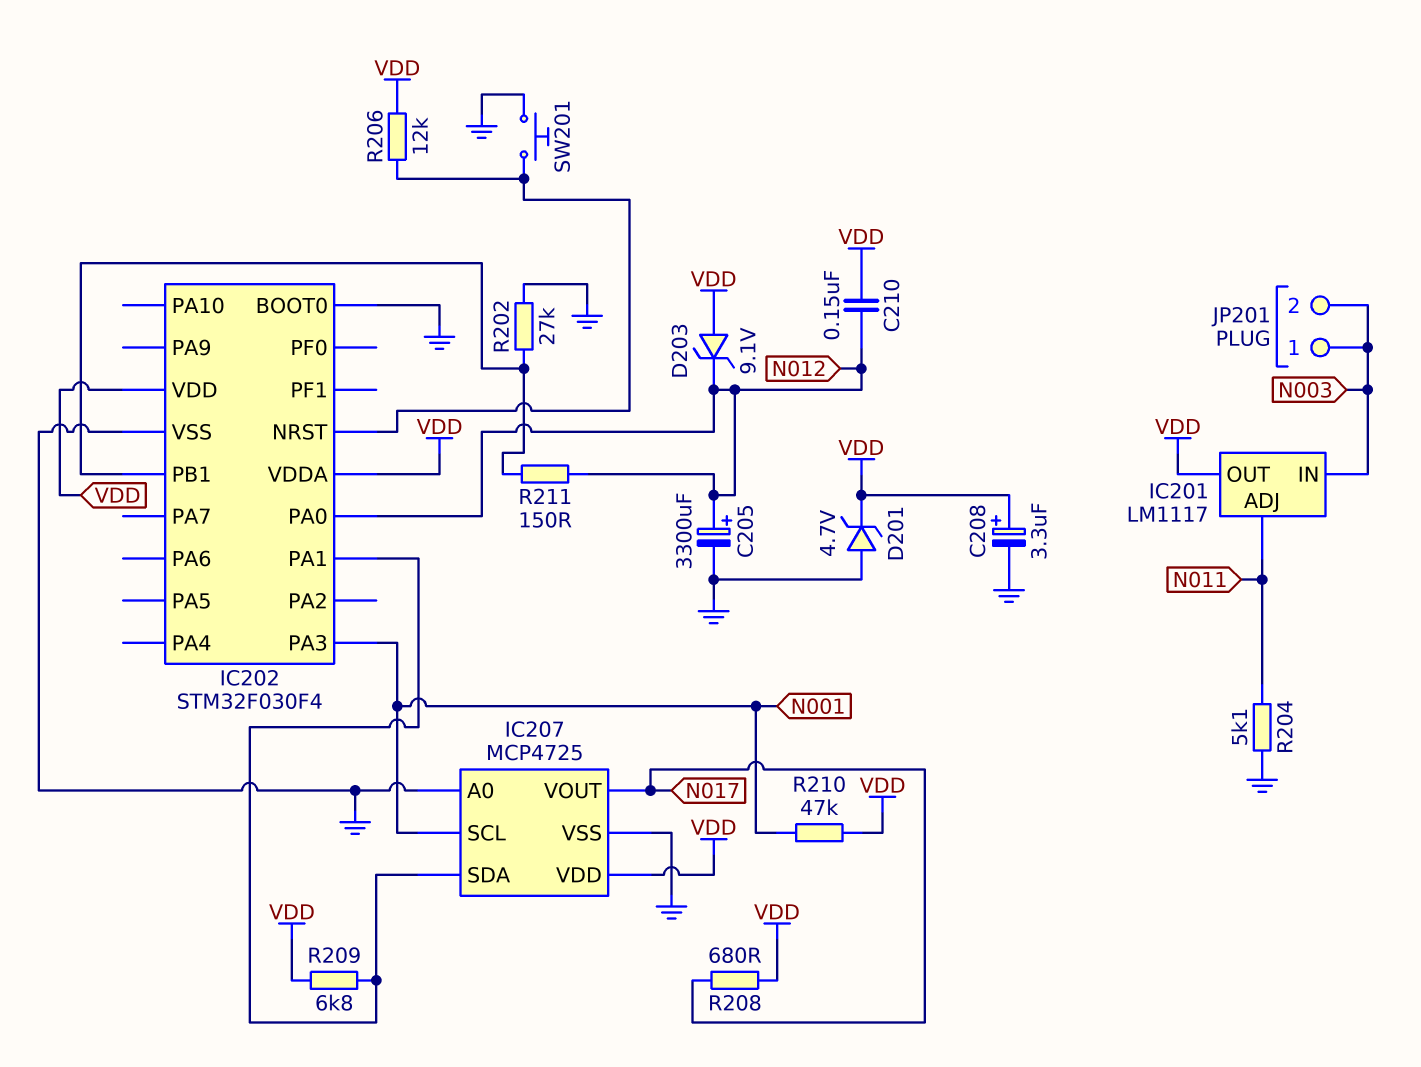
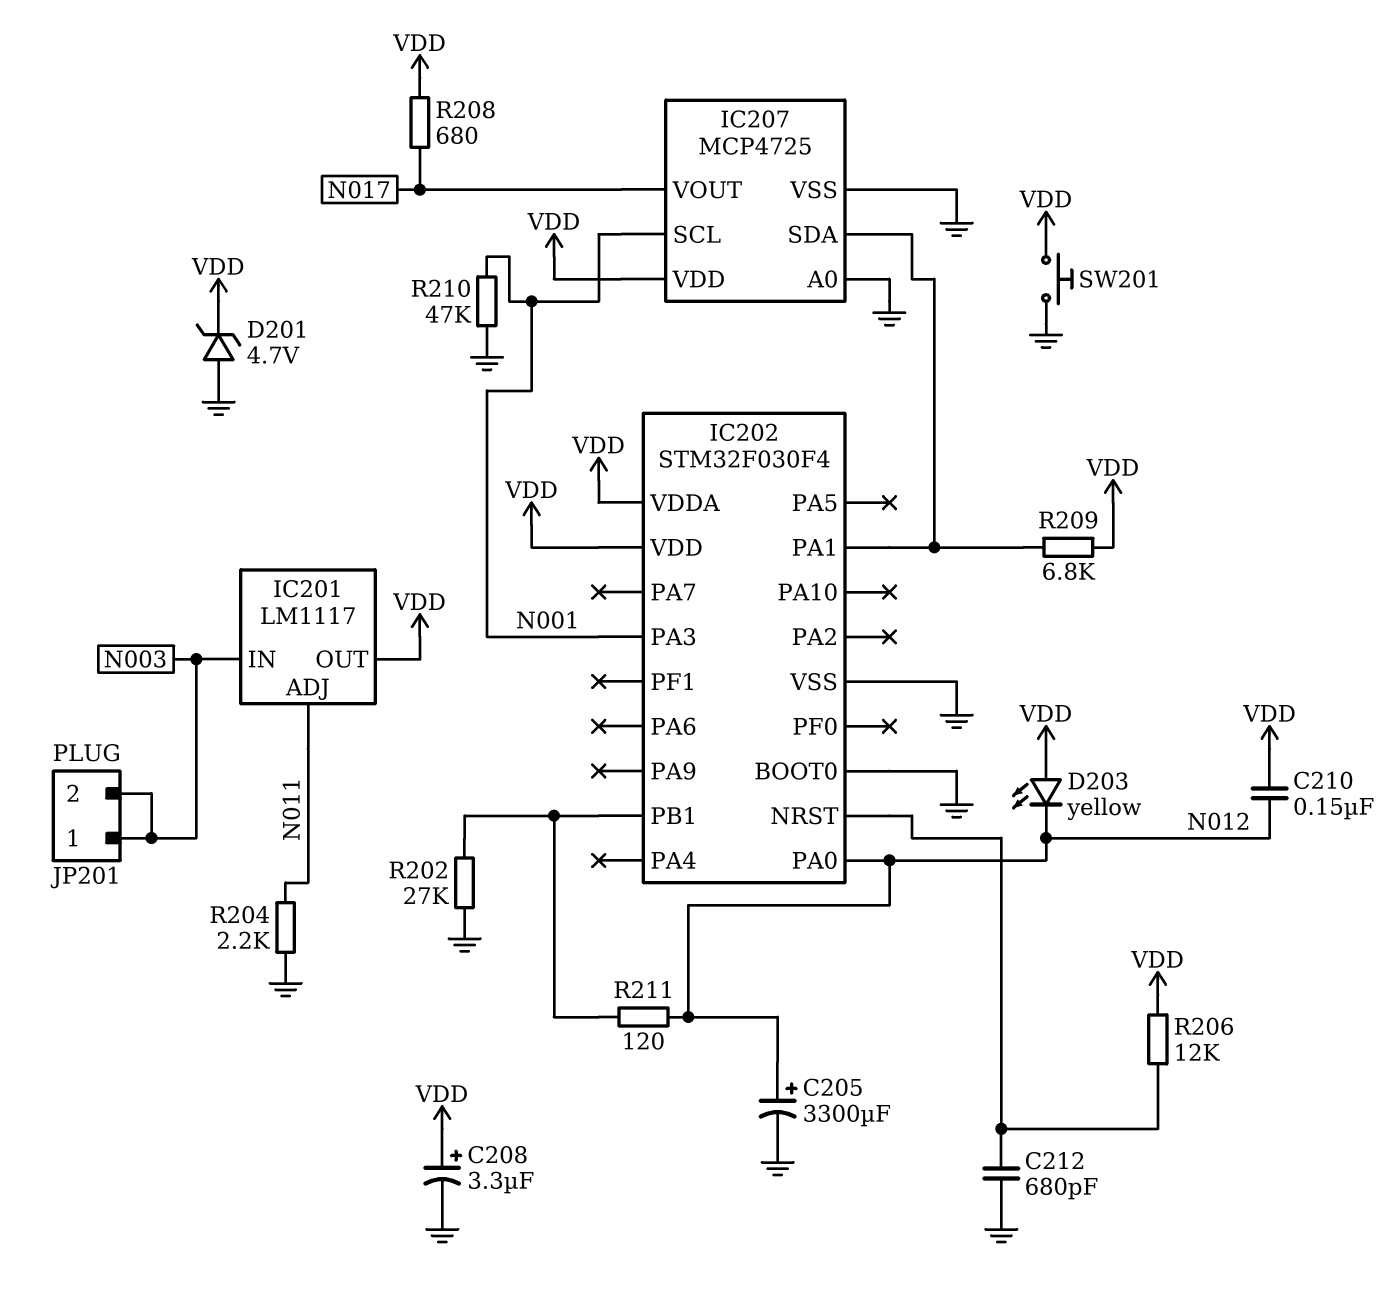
C212: none -> 680pF (GND, IC202/NRST)
D203: zener 9.1V (A VDD, K N012) -> LED yellow (A VDD, K N012)
R204: 5.1k (GND, N011) -> 2.2k (GND, N011)
R210: 47k (N001, VDD) -> 47k (GND, N001)
R211: 150 (IC202/PB1, N012) -> 120 (IC202/PB1, N012)
SW201: button (GND, IC202/NRST) -> button (GND, VDD)

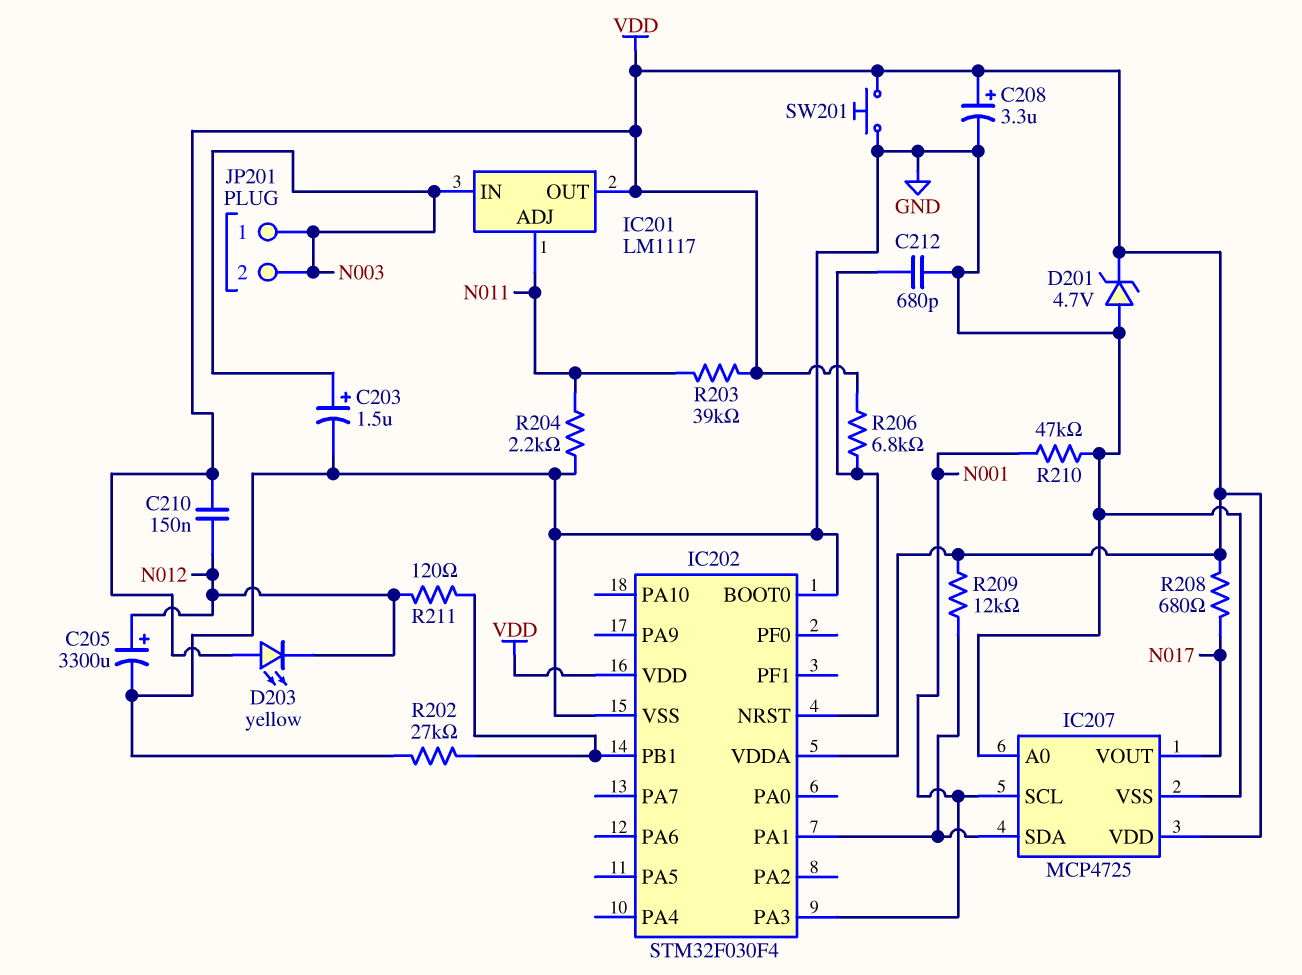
C203: none -> 1.5uF (plus N003, minus GND)
IC202 pin PA0: N012 -> none
R203: none -> 39k (N011, VDD)
R206: 12k (IC202/NRST, VDD) -> 6.8k (IC202/NRST, VDD)
R209: 6.8k (IC202/PA1, VDD) -> 12k (IC202/PA1, VDD)

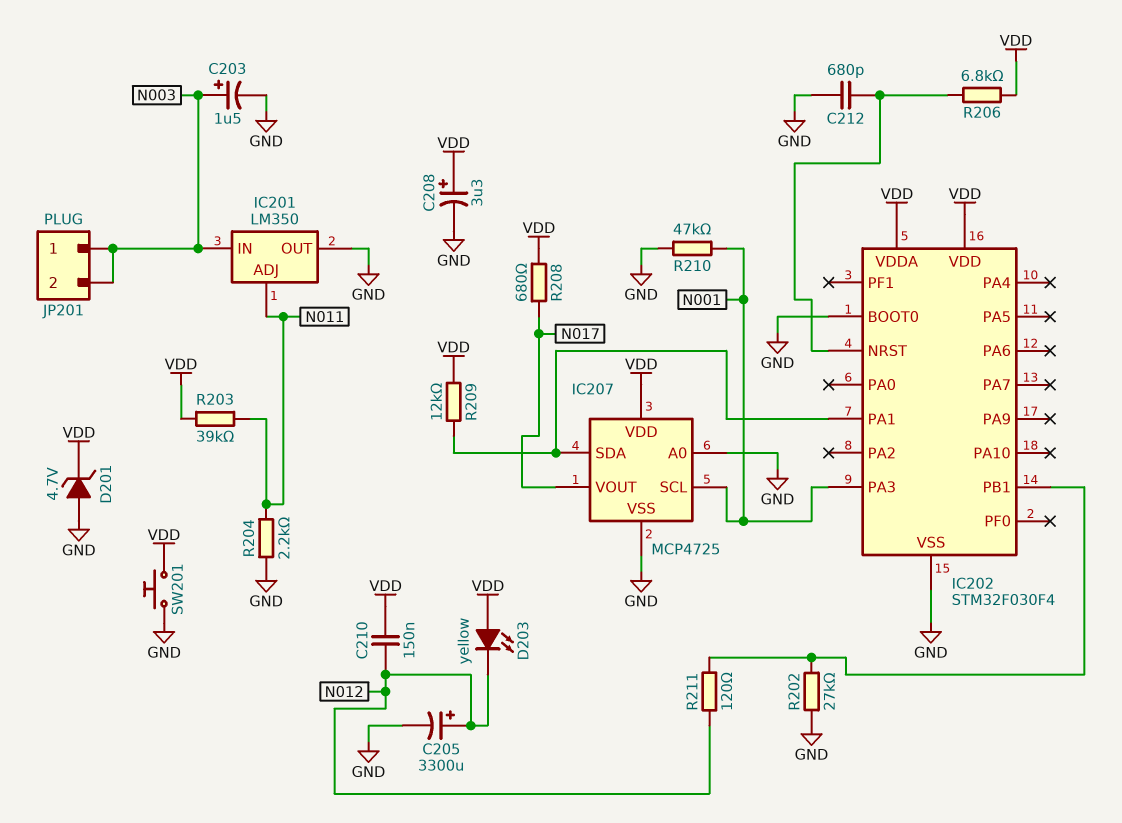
IC201: LM1117 -> LM350
IC201 pin OUT: VDD -> GND

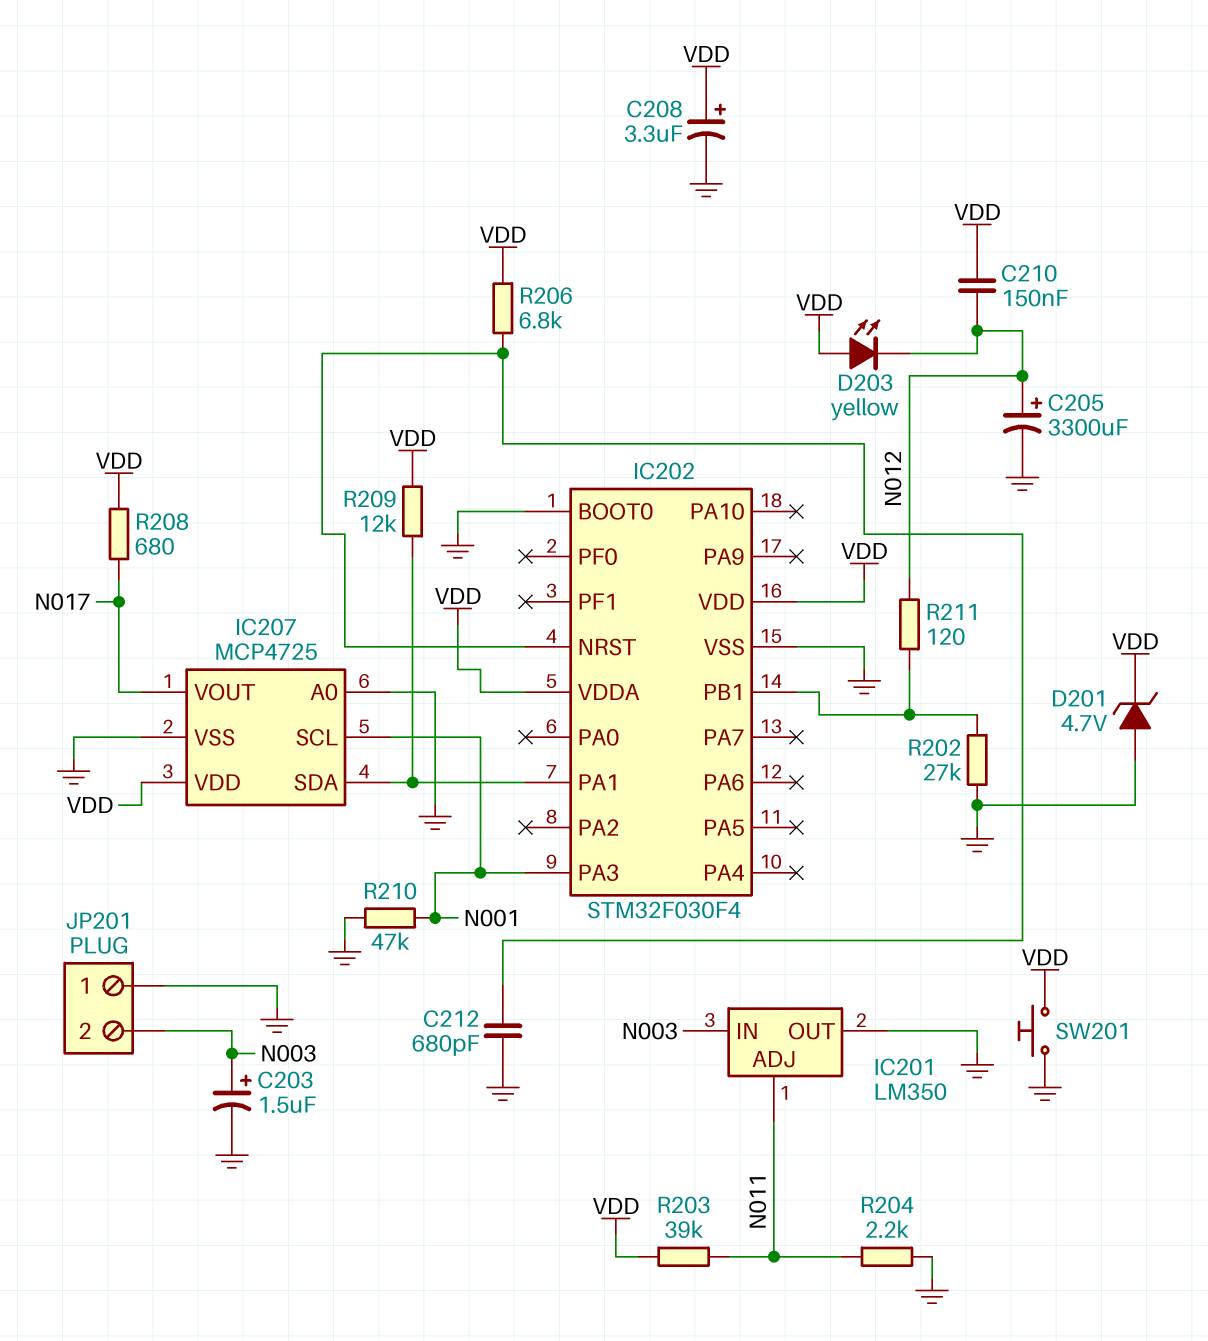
JP201 pin 1: N003 -> GND

